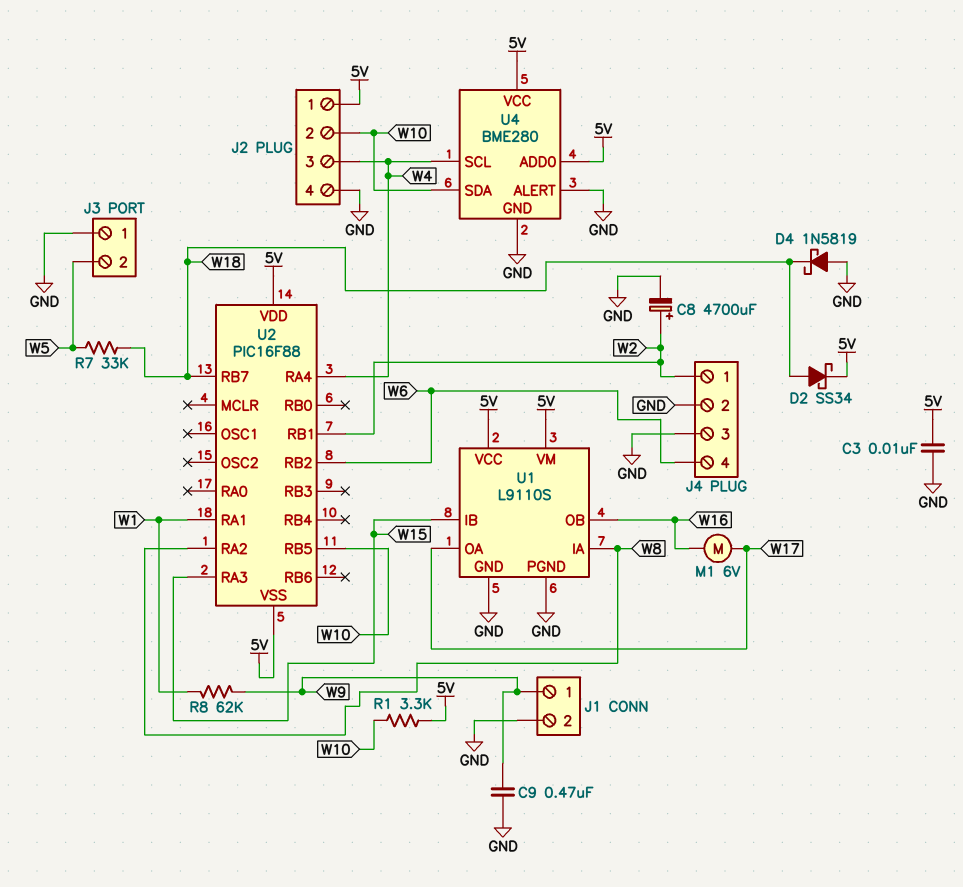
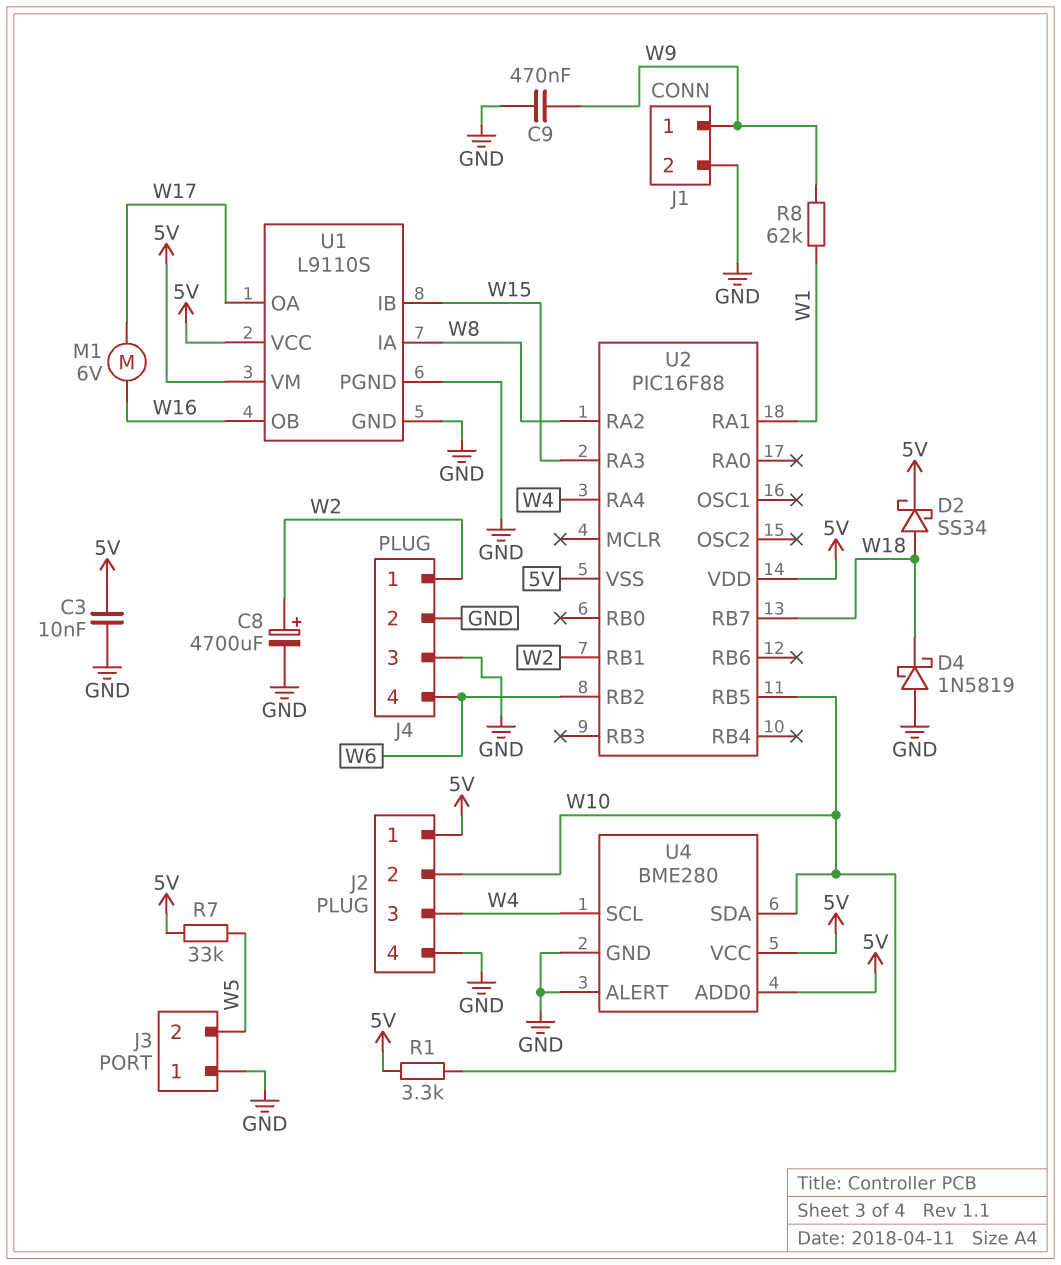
R7: 33k (W5, W18) -> 33k (5V, W5)

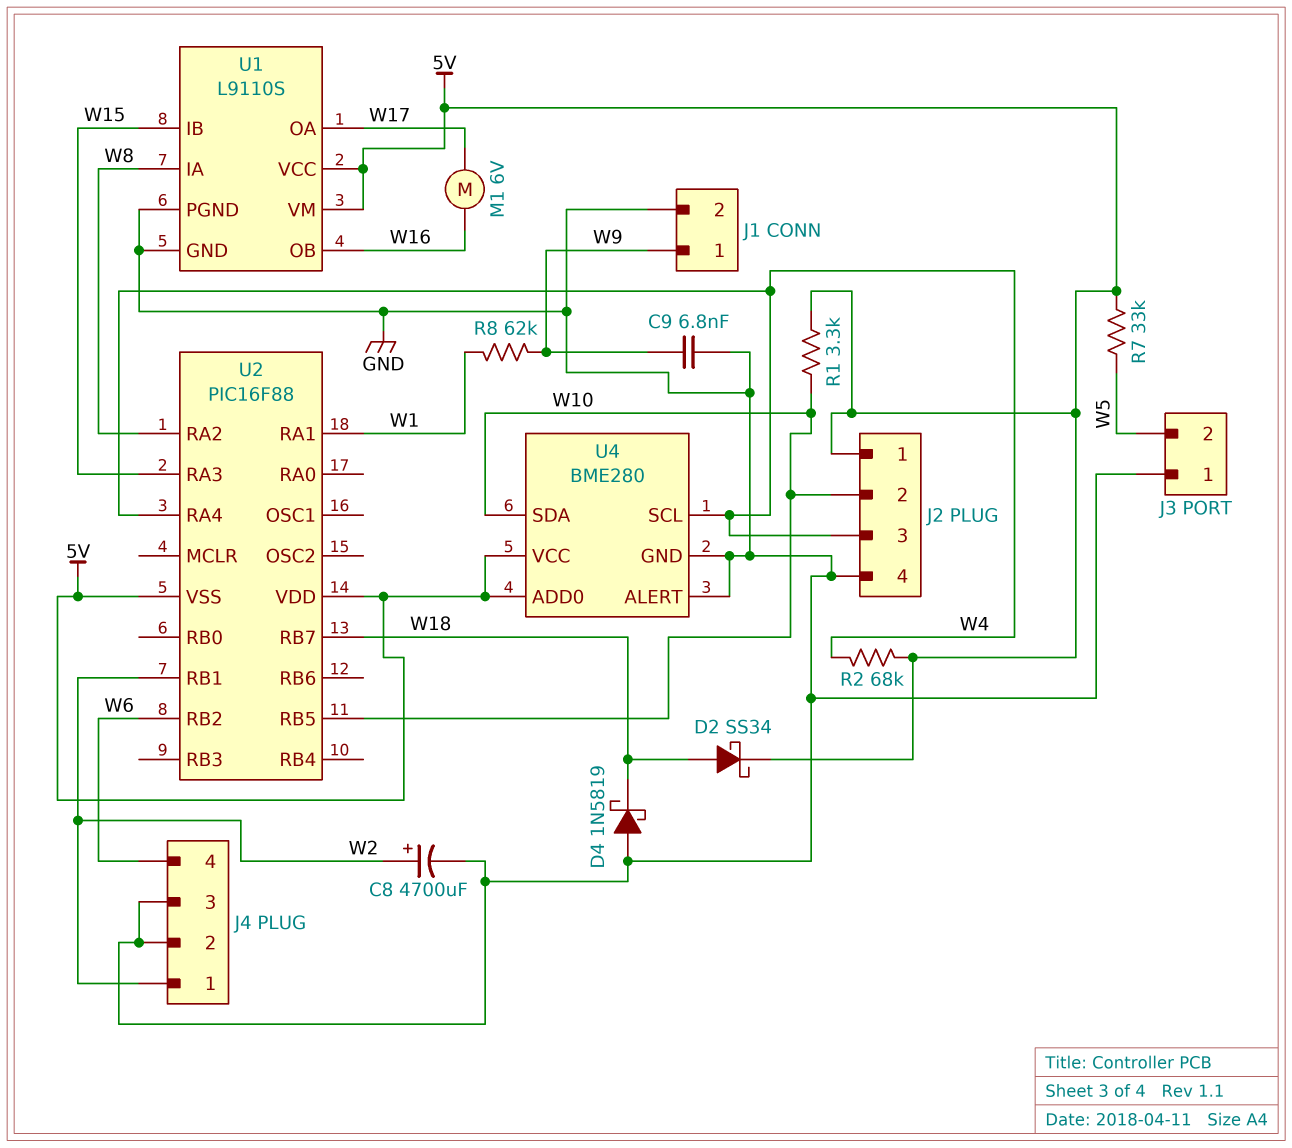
C3: 10nF (5V, GND) -> none
C9: 470nF (GND, W9) -> 6.8nF (GND, W9)
R2: none -> 68k (5V, W4)

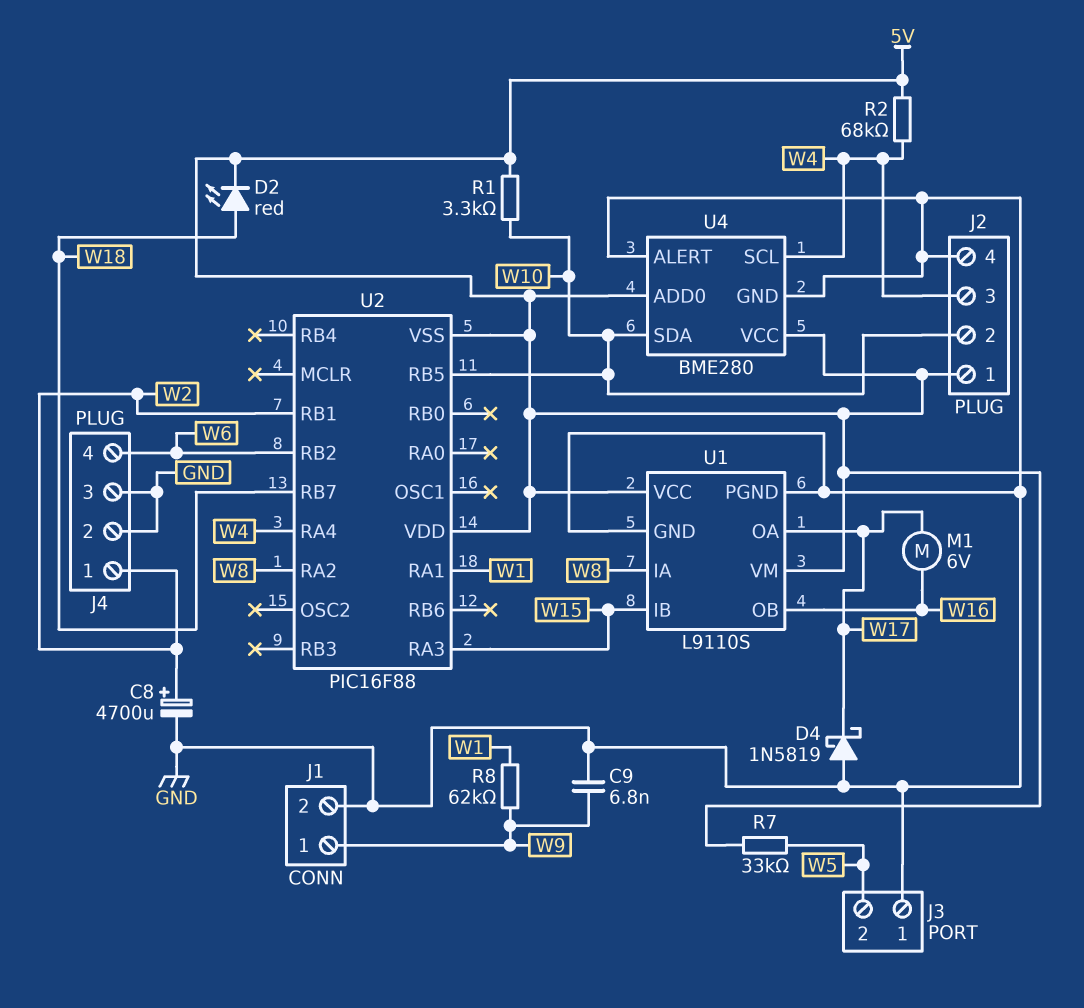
D2: schottky SS34 (A W18, K 5V) -> LED red (A W18, K 5V)
D4: schottky 1N5819 (A GND, K W18) -> schottky 1N5819 (A GND, K W17)

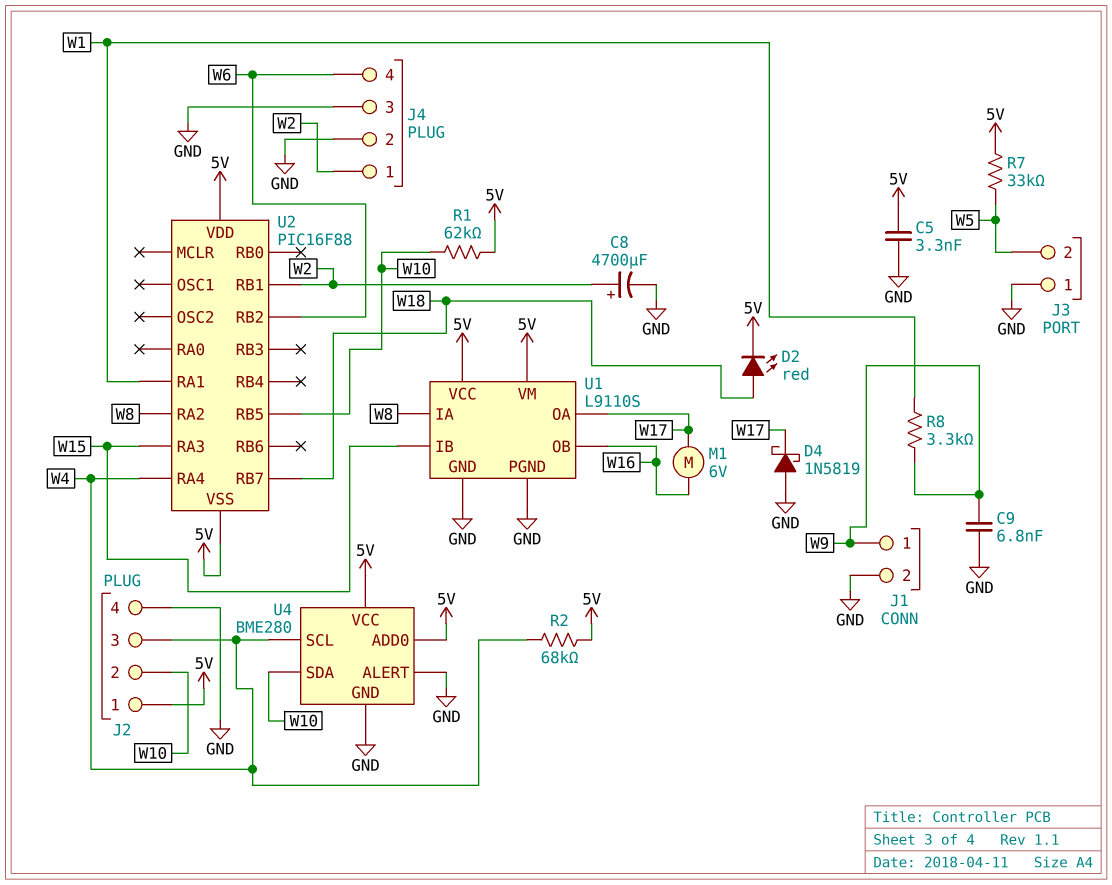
C5: none -> 3.3nF (5V, GND)
R1: 3.3k (5V, W10) -> 62k (5V, W10)
R8: 62k (W1, W9) -> 3.3k (W1, W9)

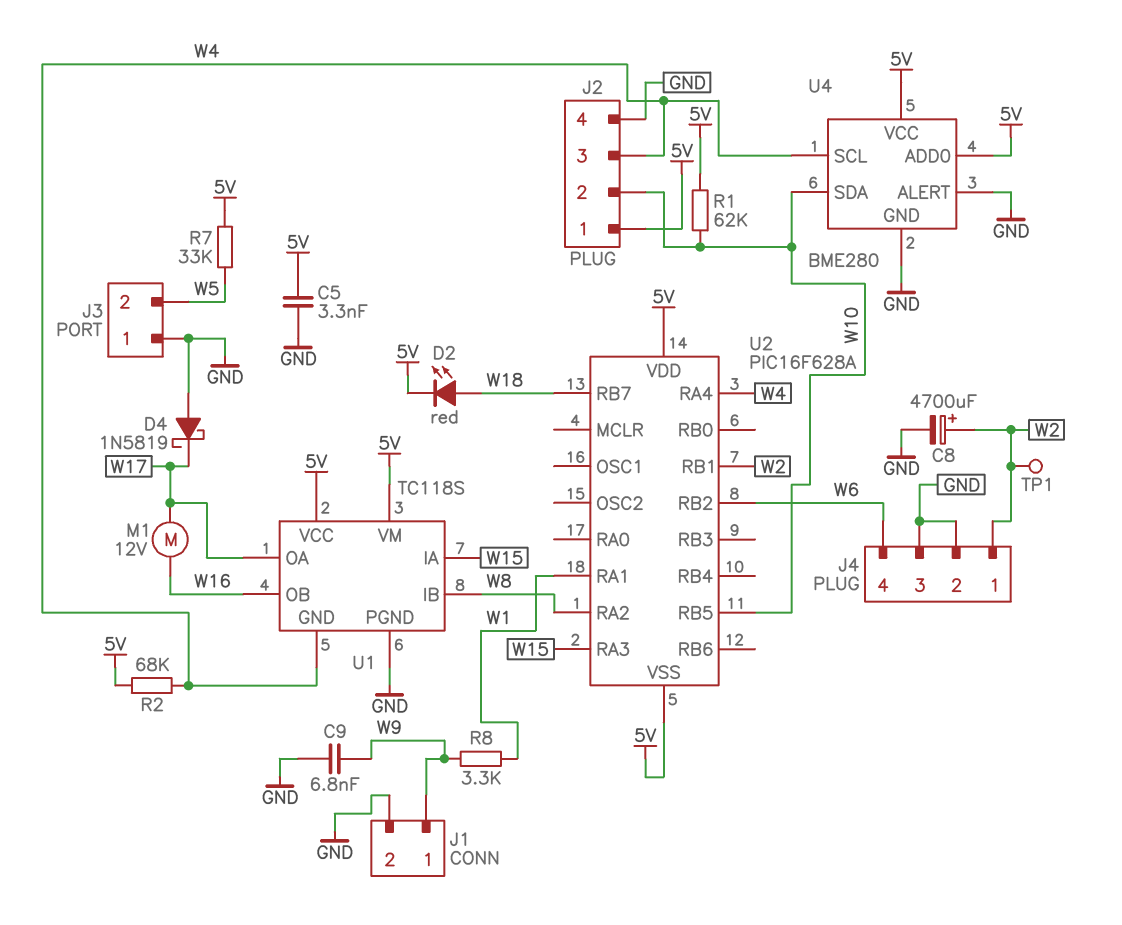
M1: motor 6V (W16, W17) -> motor 12V (W16, W17)
TP1: none -> test point (W2)
U1: L9110S -> TC118S
U1 pin GND: GND -> W4
U1 pin IA: W8 -> W15
U1 pin IB: W15 -> W8
U2: PIC16F88 -> PIC16F628A

